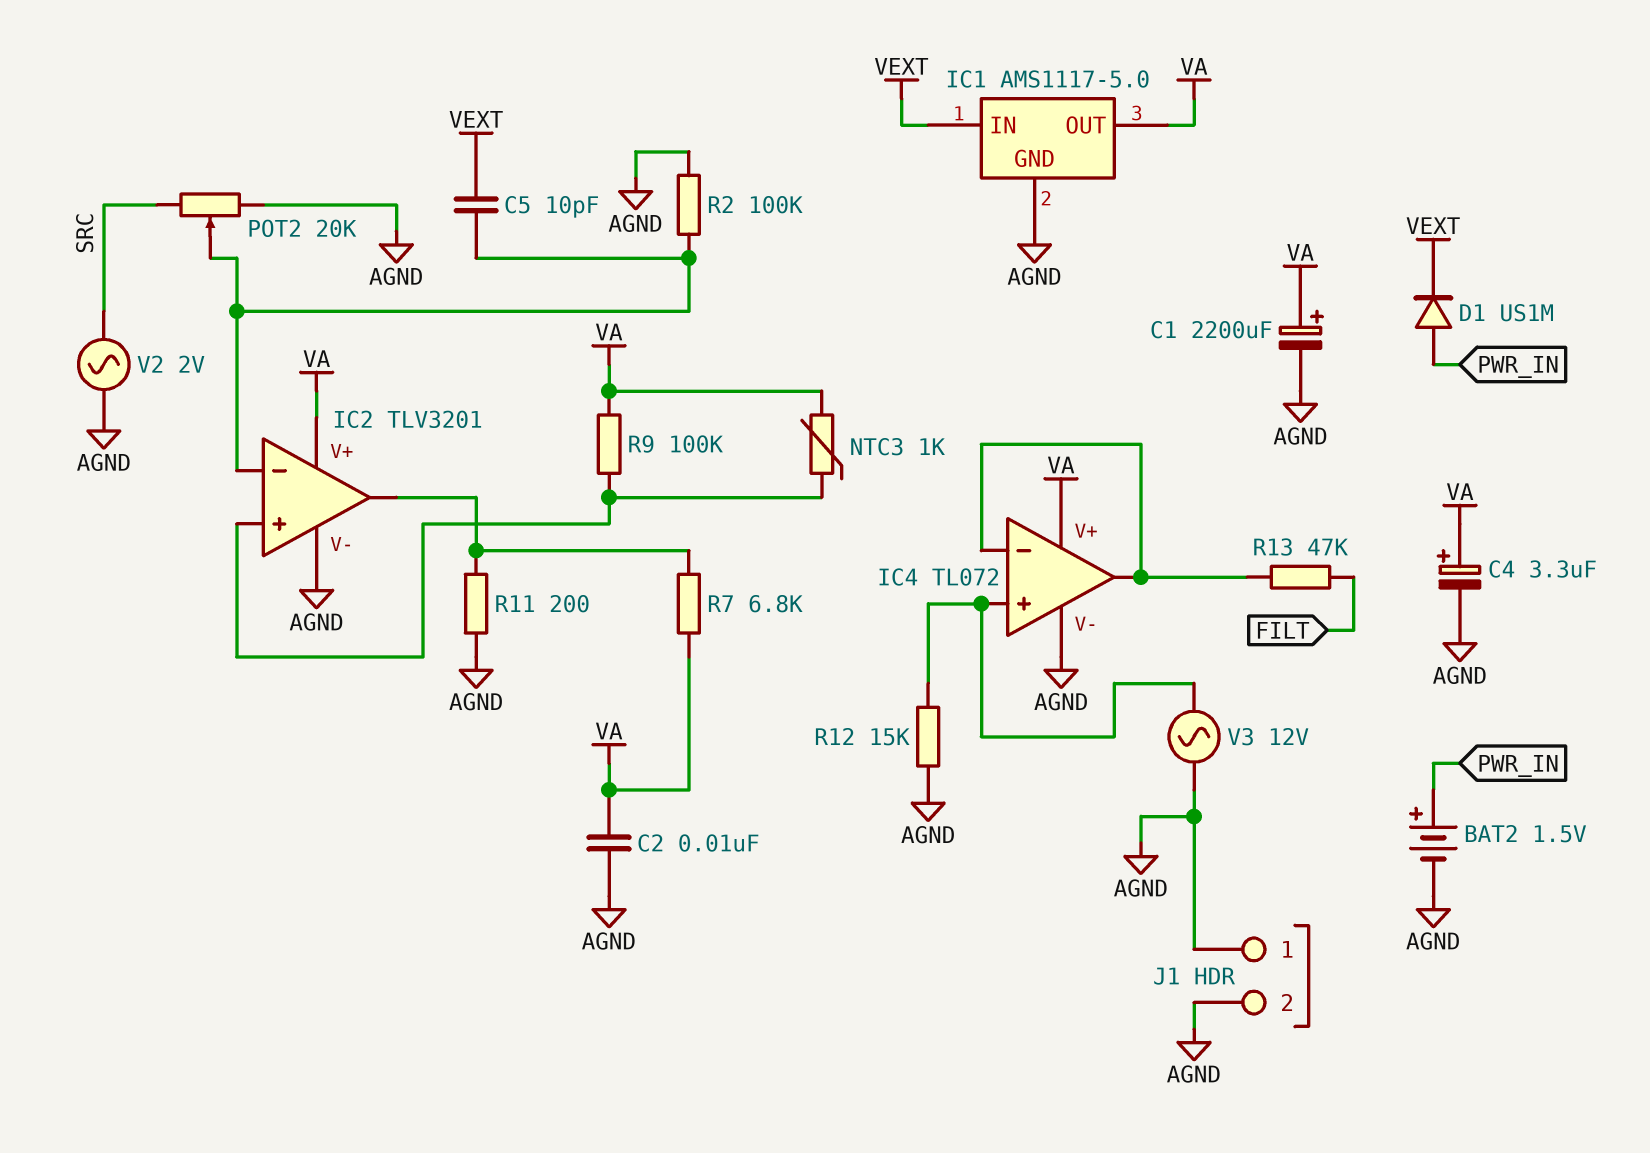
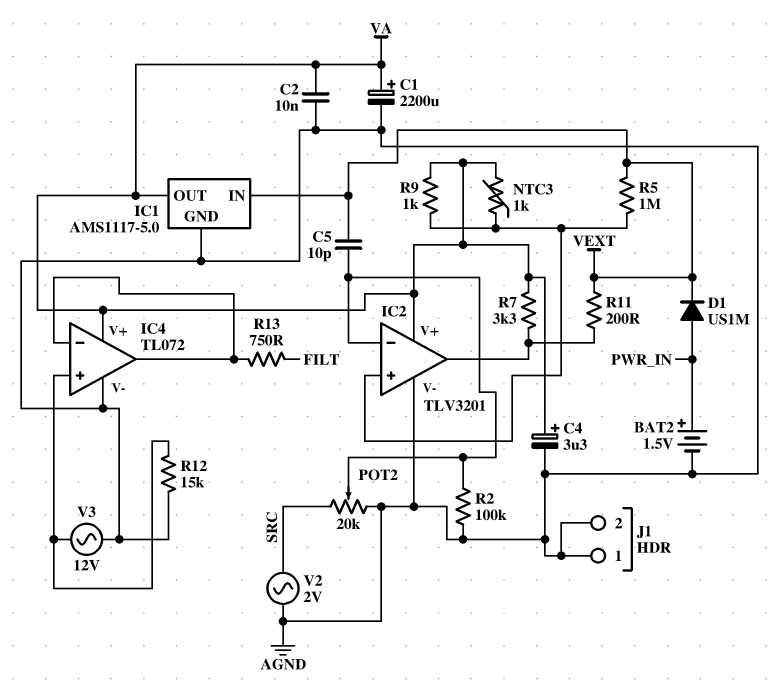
R5: none -> 1M (IC2/in+, VEXT)
R7: 6.8k (IC2/out, VA) -> 3.3k (IC2/out, VA)
R9: 100k (IC2/in+, VA) -> 1k (IC2/in+, VA)
R11: 200 (AGND, IC2/out) -> 200 (IC2/out, VEXT)
R13: 47k (FILT, IC4/in-) -> 750 (FILT, IC4/in-)

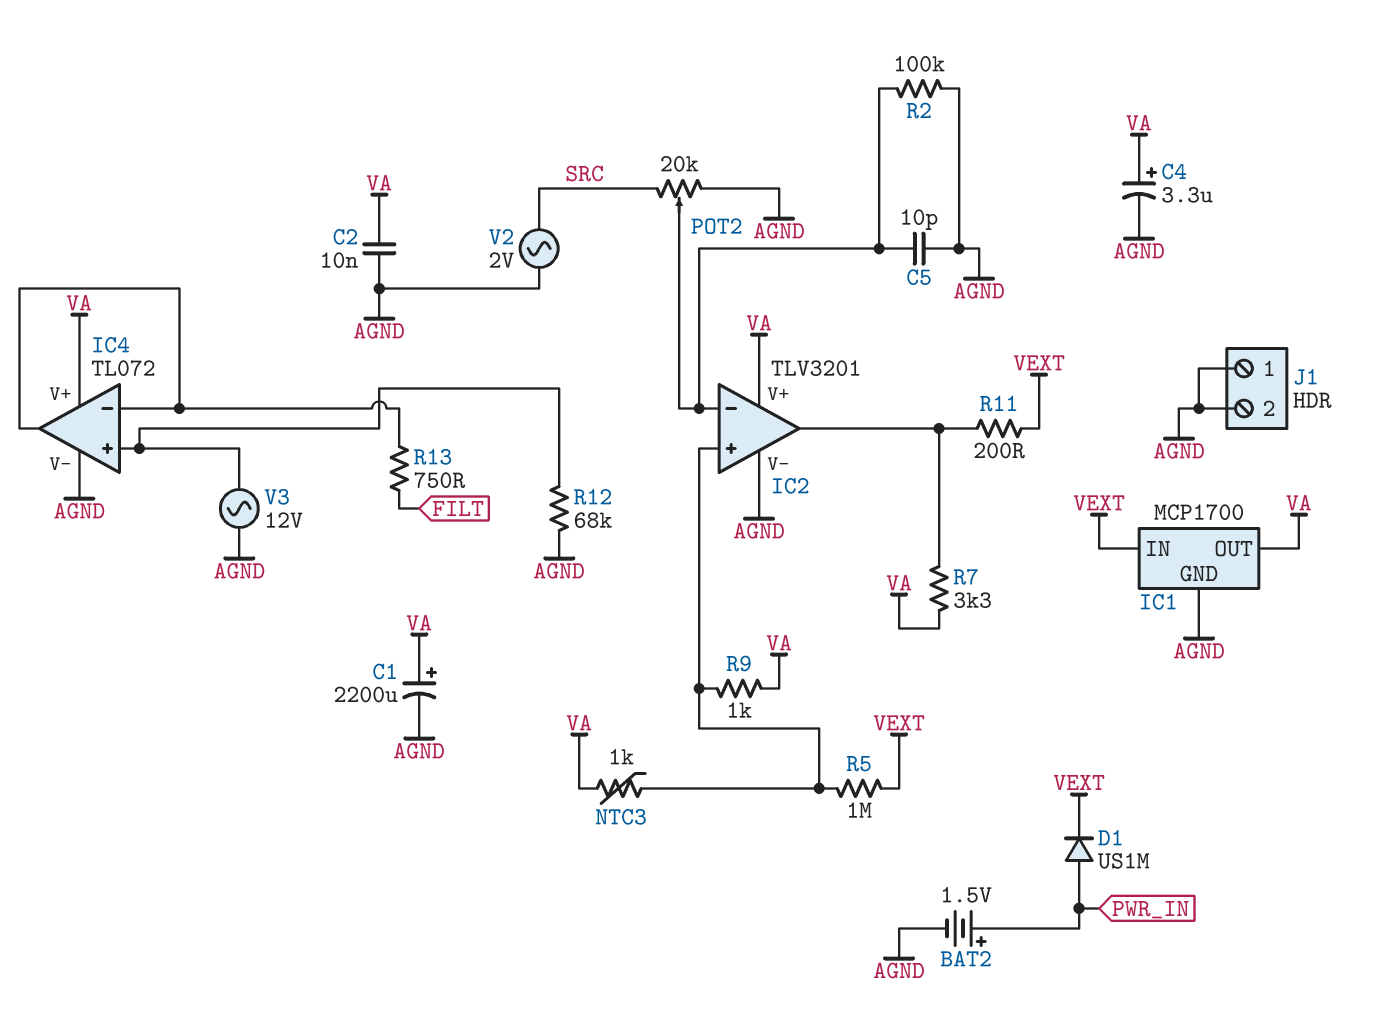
C5: 10pF (IC2/in-, VEXT) -> 10pF (AGND, IC2/in-)
IC1: AMS1117-5.0 -> MCP1700
R12: 15k (AGND, IC4/in+) -> 68k (AGND, IC4/in+)

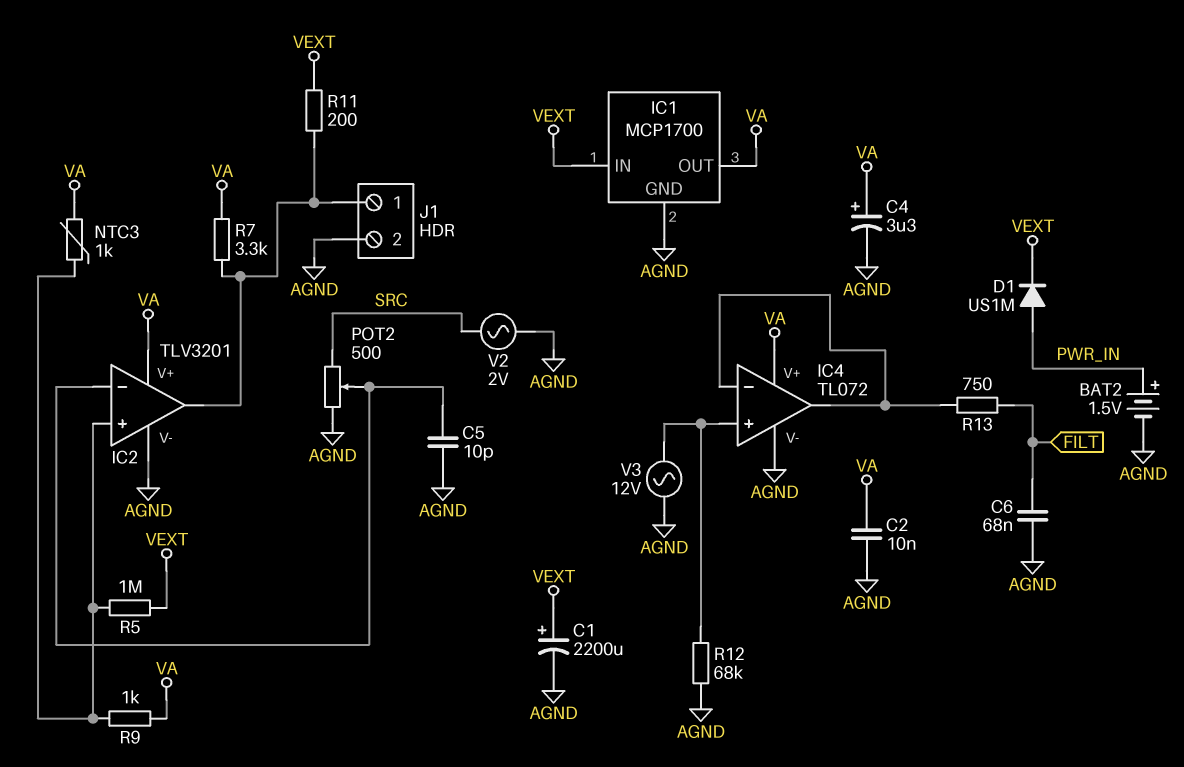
C1: 2200uF (plus VA, minus AGND) -> 2200uF (plus VEXT, minus AGND)
C6: none -> 68nF (AGND, FILT)
J1 pin 1: AGND -> IC2/out
POT2: 20k (AGND, SRC, wiper IC2/in-) -> 500 (AGND, SRC, wiper IC2/in-)
R2: 100k (AGND, IC2/in-) -> none

